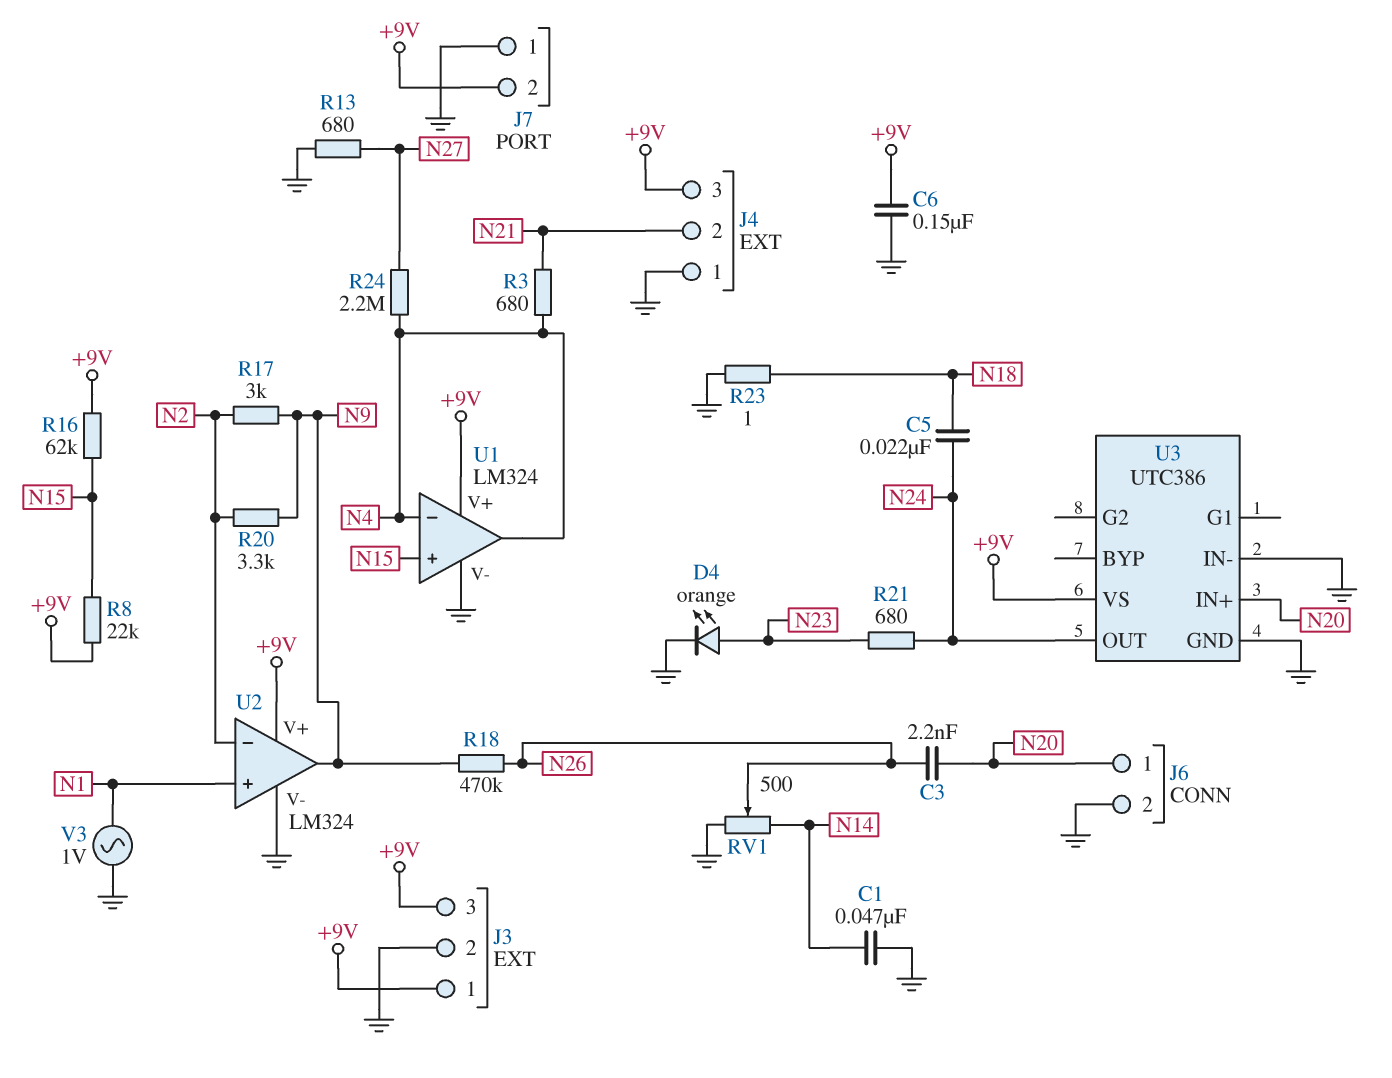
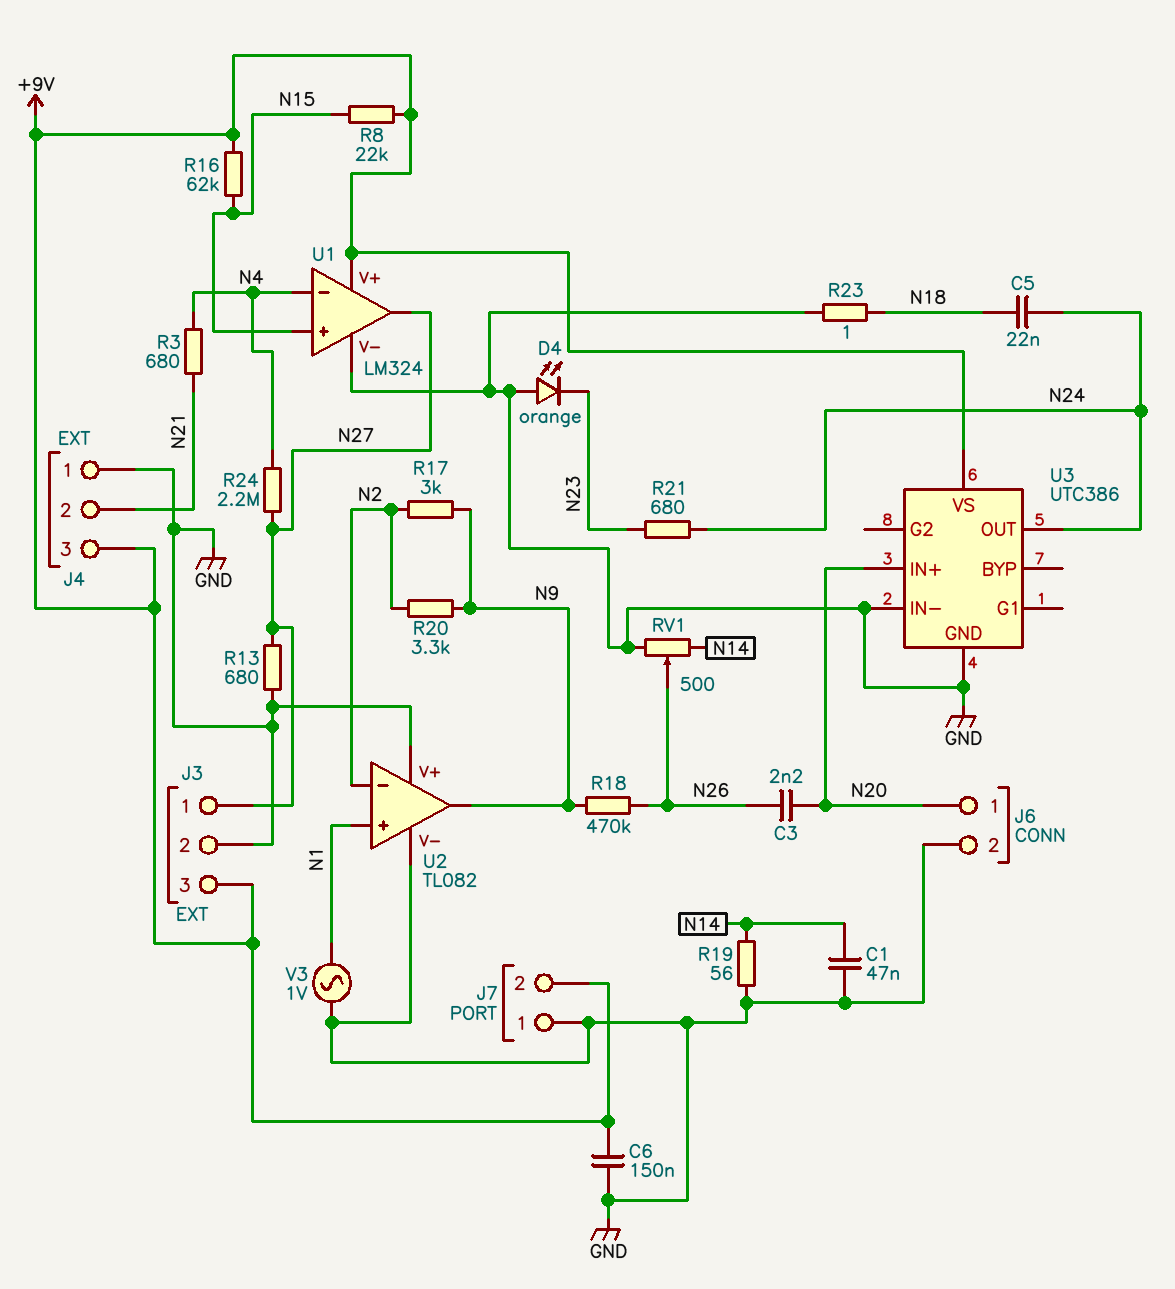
D4: LED orange (A N23, K GND) -> LED orange (A GND, K N23)
J3 pin 1: +9V -> N27
R19: none -> 56 (GND, N14)
U1 pin out: N4 -> N27
U2: LM324 -> TL082
U2 pin V+: +9V -> GND

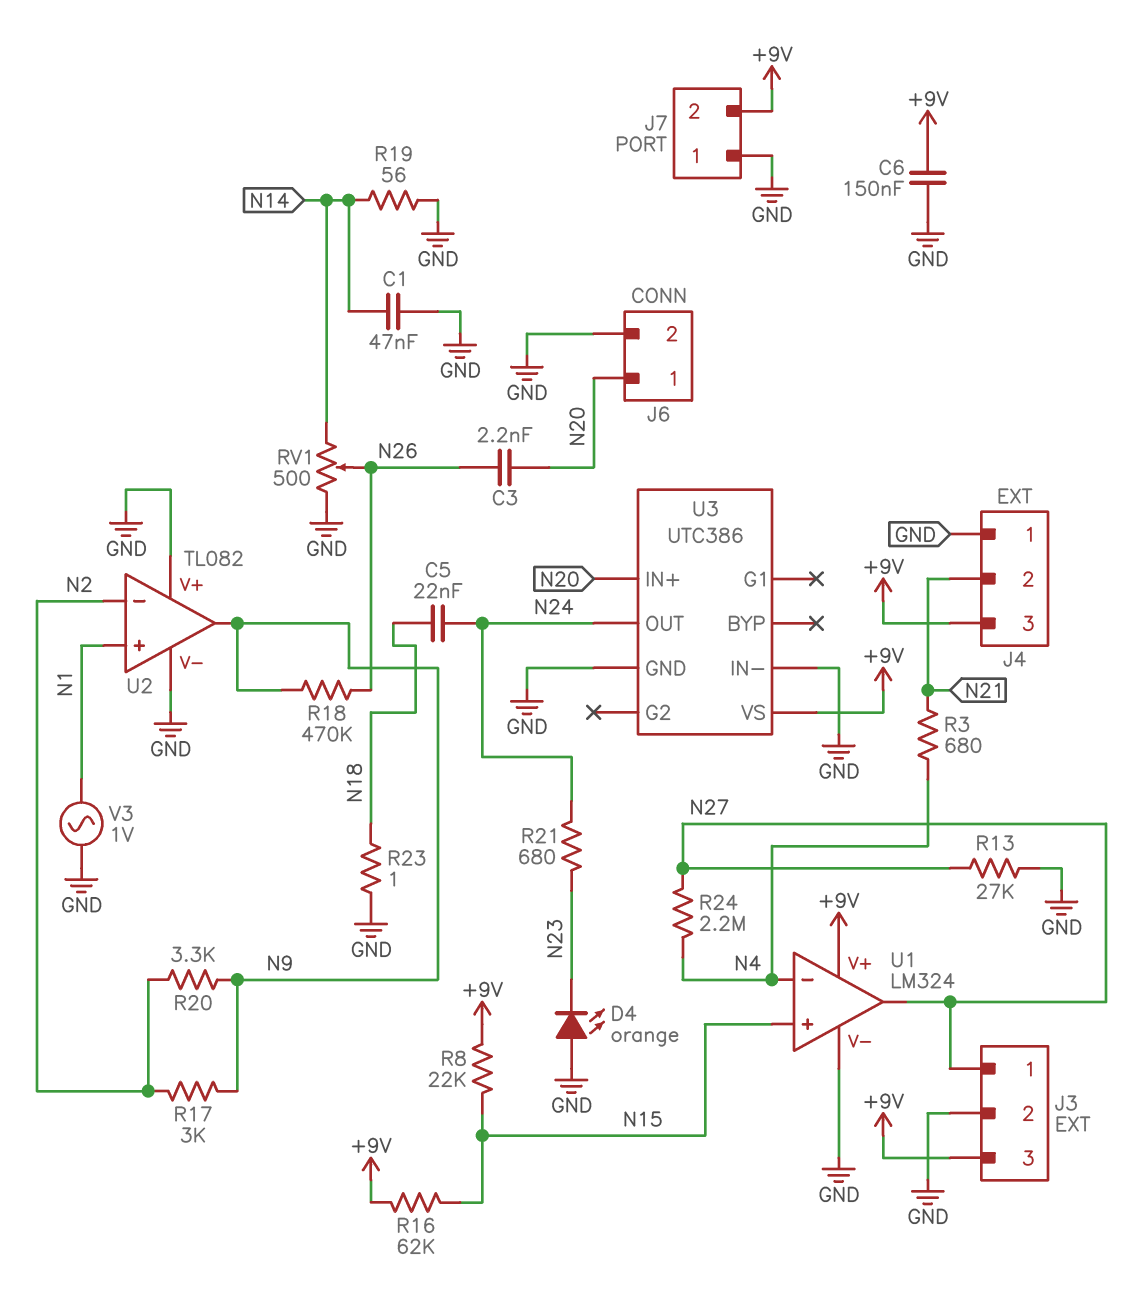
R13: 680 (GND, N27) -> 27k (GND, N27)

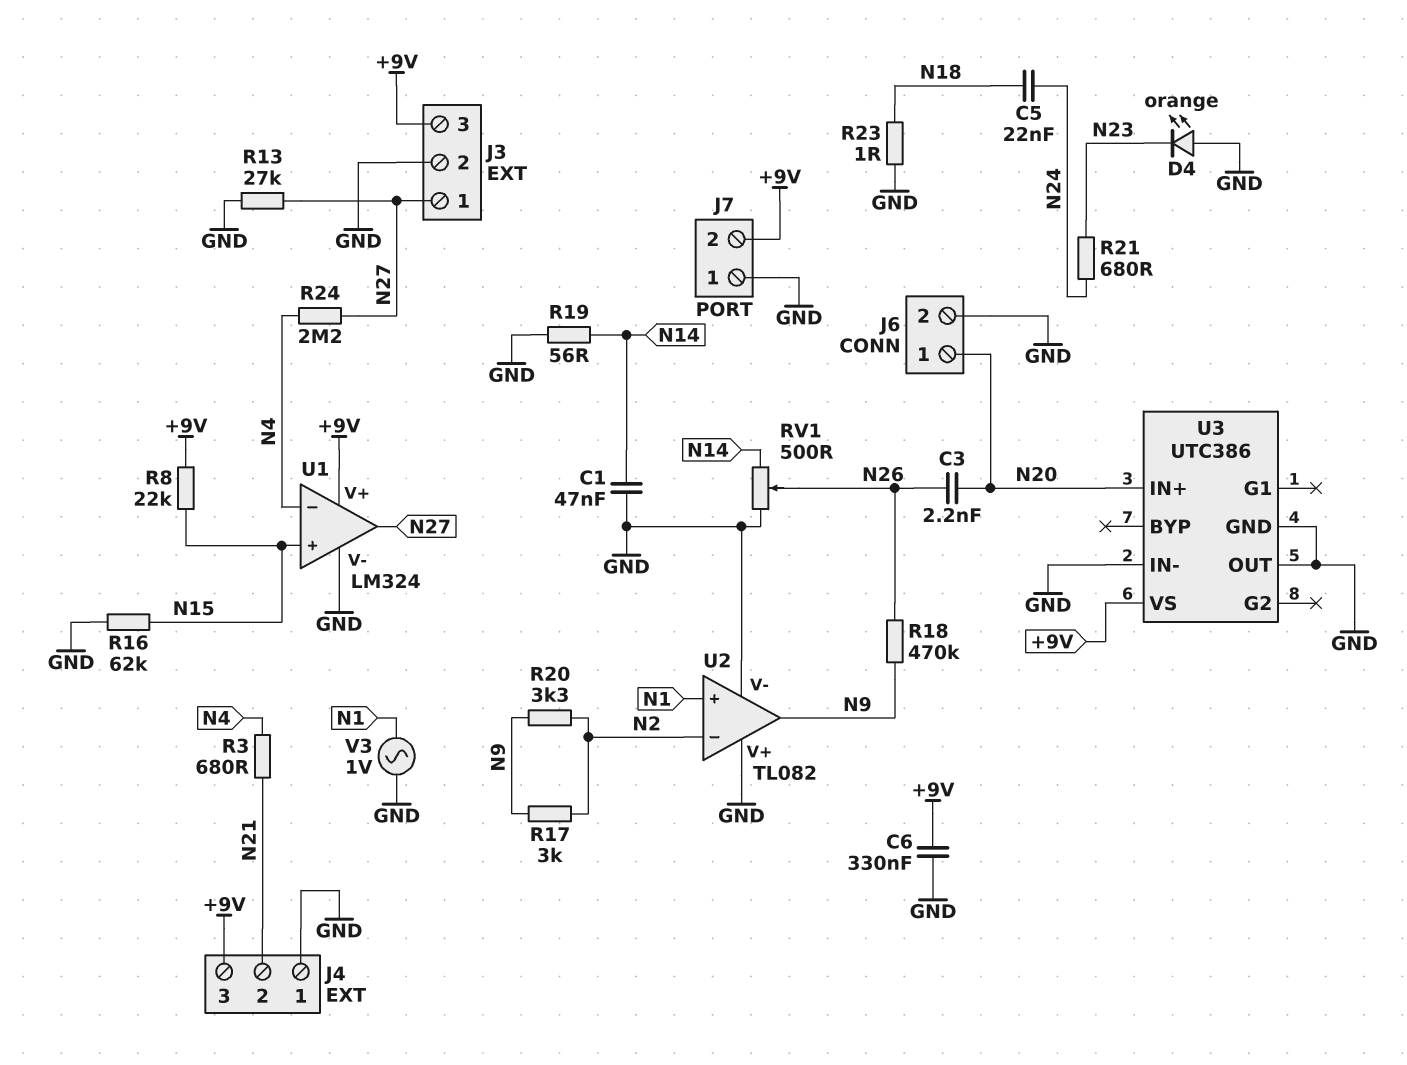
C6: 150nF (+9V, GND) -> 330nF (+9V, GND)
R16: 62k (+9V, N15) -> 62k (GND, N15)
U3 pin OUT: N24 -> GND

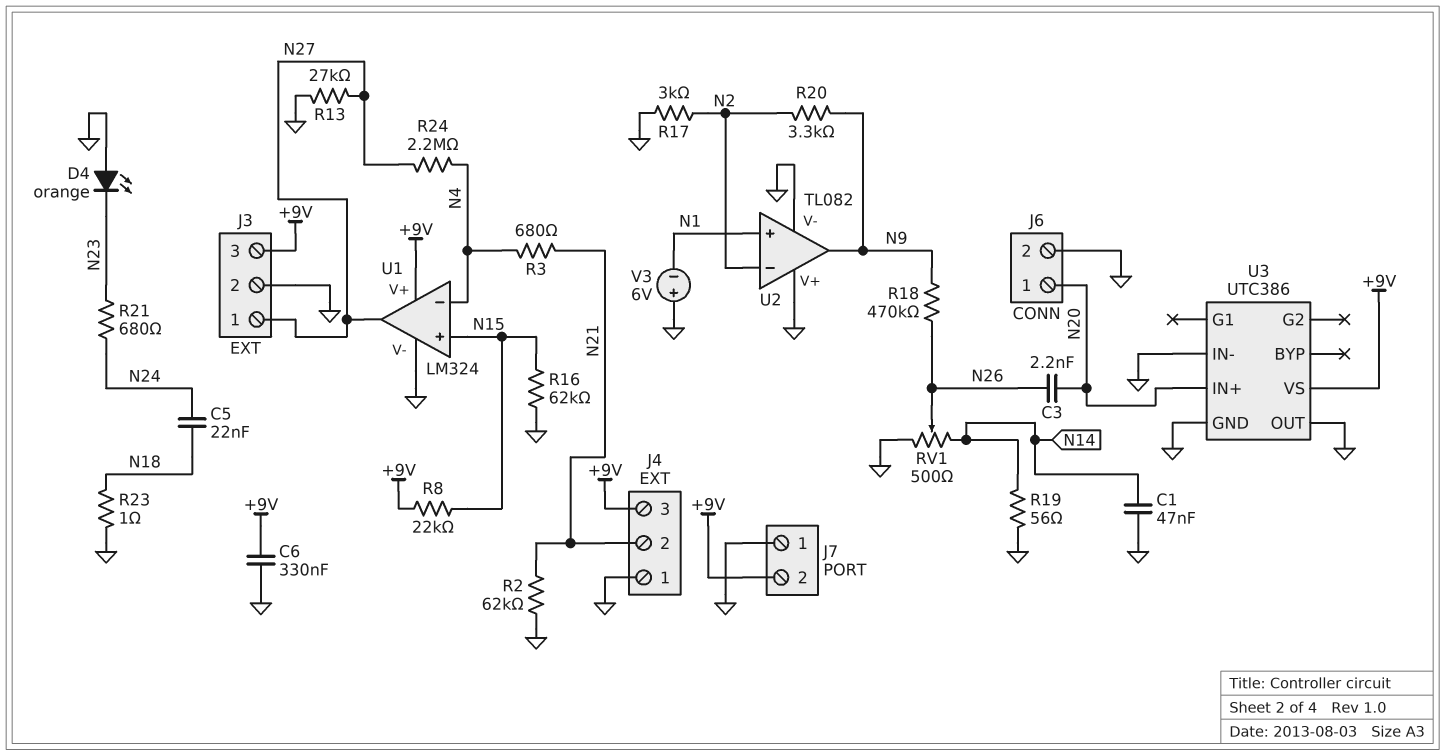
R2: none -> 62k (GND, N21)
R17: 3k (N2, N9) -> 3k (GND, N2)
V3: AC 1V (GND, N1) -> 6V (plus GND, minus N1)

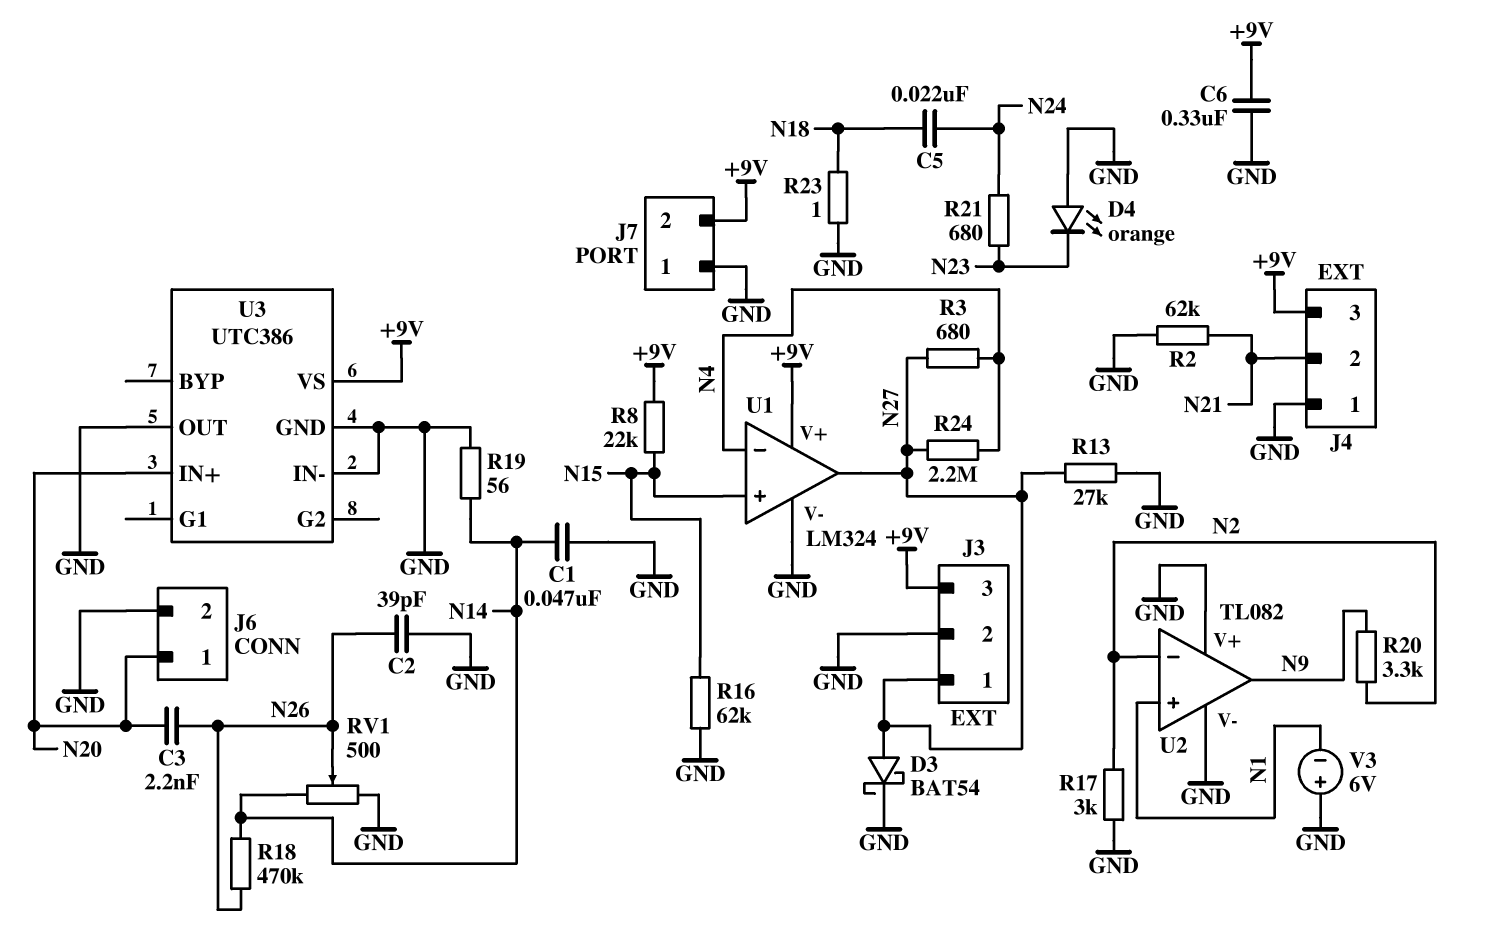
C2: none -> 39pF (GND, N26)
D3: none -> schottky BAT54 (A N27, K GND)
R3: 680 (N4, N21) -> 680 (N4, N27)
R18: 470k (N9, N26) -> 470k (N14, N26)

